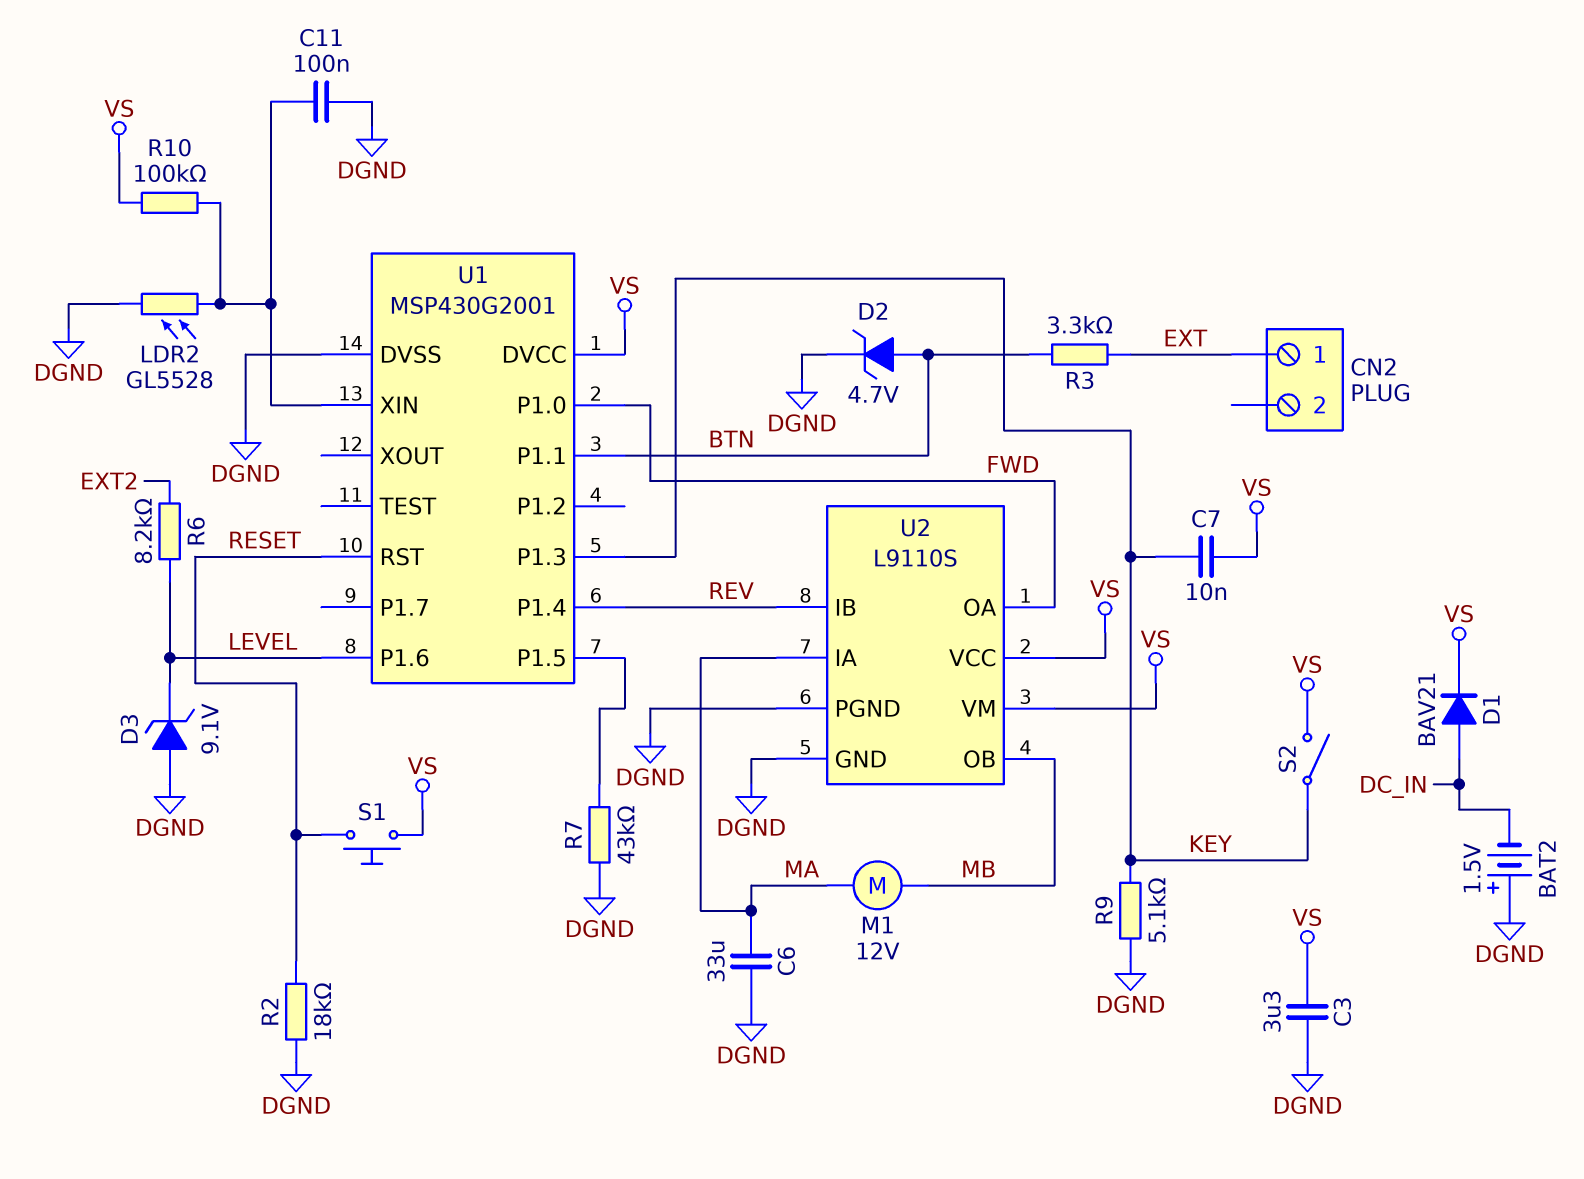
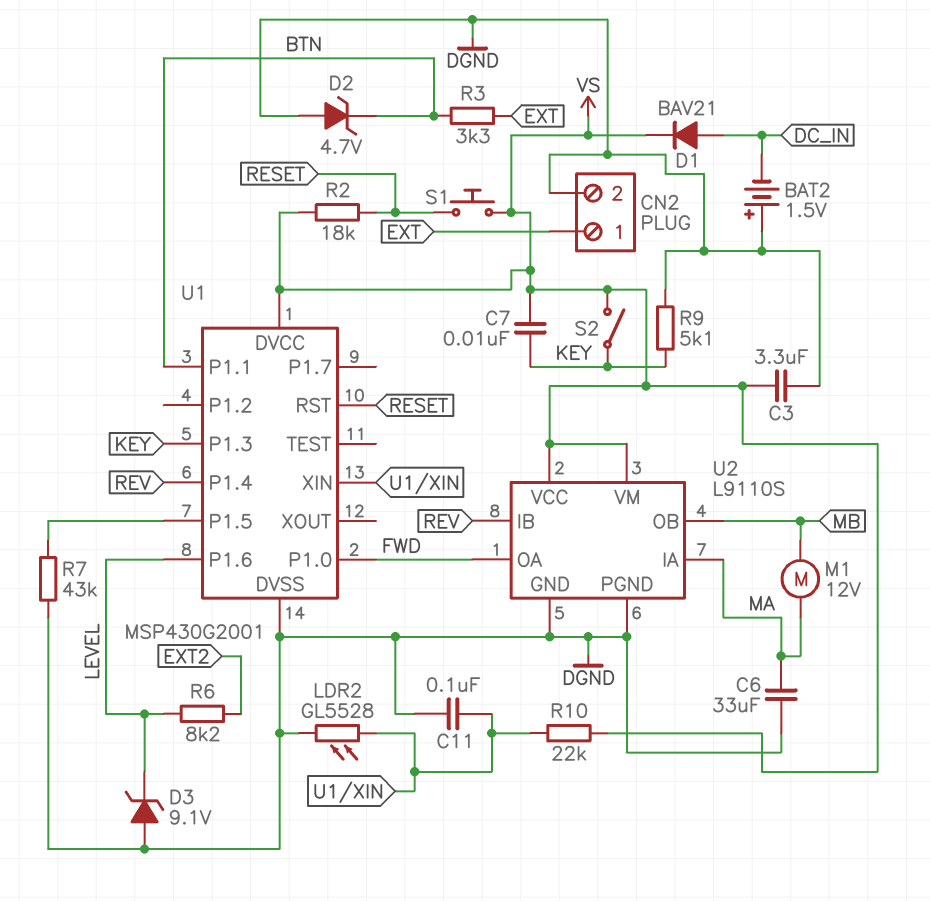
CN2 pin 2: none -> DGND
D2: zener 4.7V (A BTN, K DGND) -> zener 4.7V (A DGND, K BTN)
R2: 18k (DGND, RESET) -> 18k (RESET, VS)
R10: 100k (U1/XIN, VS) -> 22k (U1/XIN, VS)

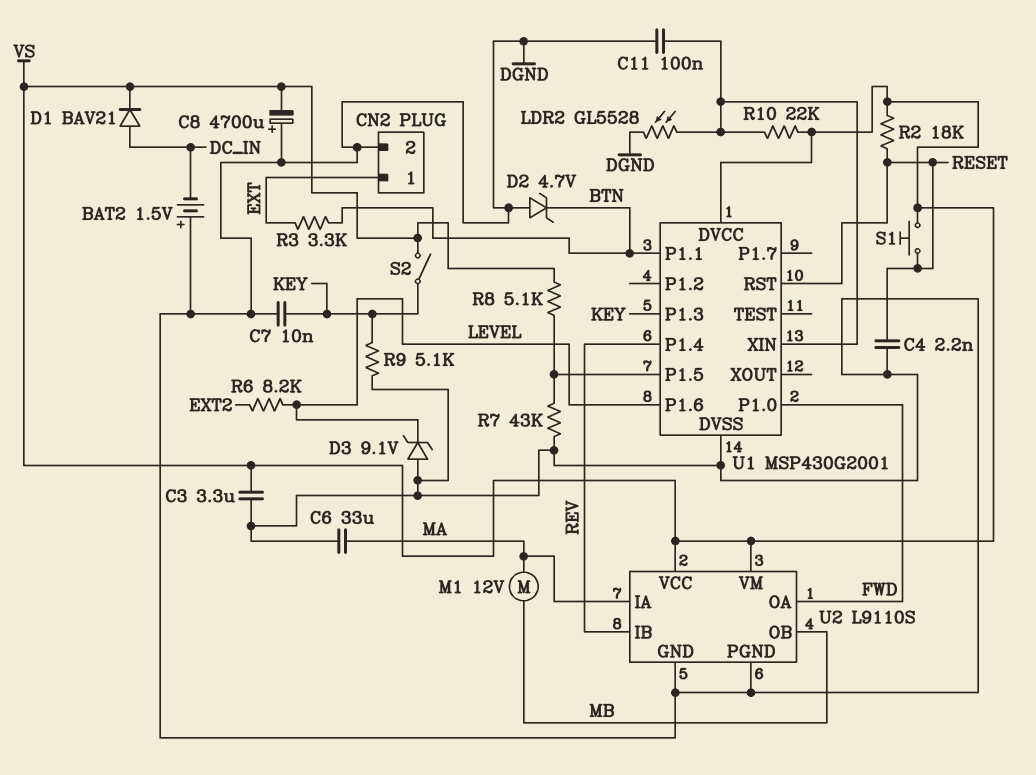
C4: none -> 2.2nF (DGND, RESET)
C7: 10nF (KEY, VS) -> 10nF (DGND, KEY)
C8: none -> 4700uF (plus DGND, minus VS)
R8: none -> 5.1k (U1/P1.5, VS)

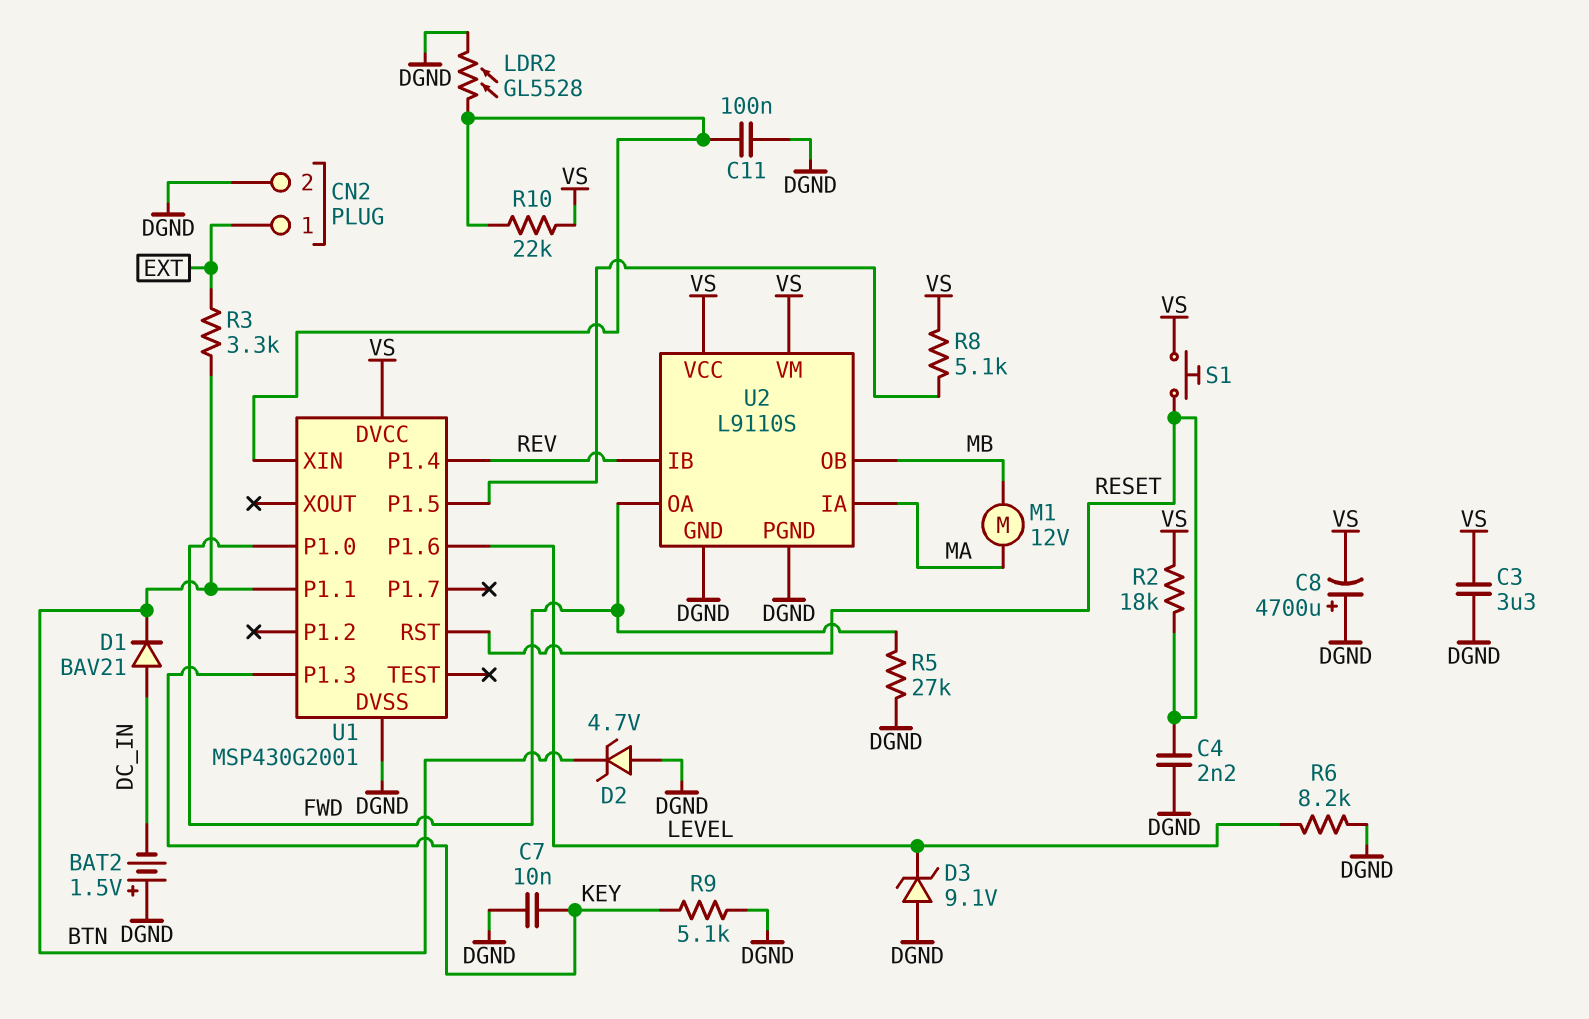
C6: 33uF (DGND, MA) -> none
D1: diode BAV21 (A DC_IN, K VS) -> diode BAV21 (A DC_IN, K BTN)
R5: none -> 27k (DGND, FWD)
R6: 8.2k (EXT2, LEVEL) -> 8.2k (DGND, LEVEL)
R7: 43k (DGND, U1/P1.5) -> none
S2: switch (KEY, VS) -> none

